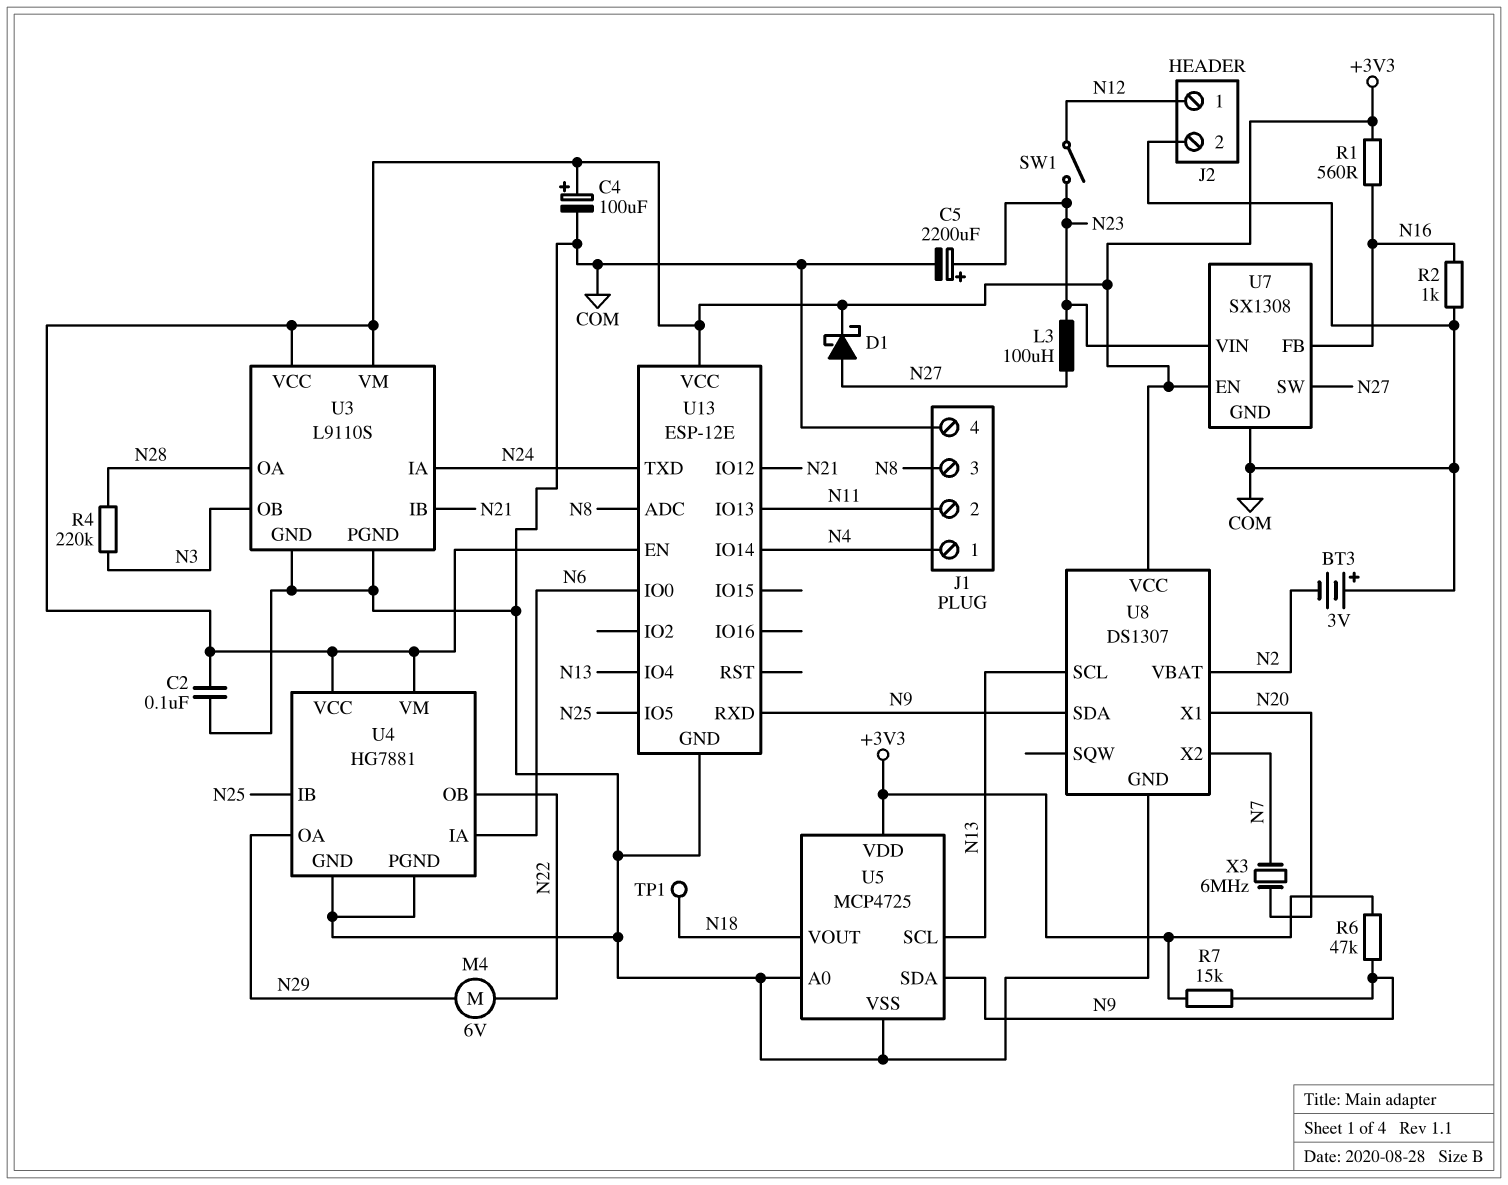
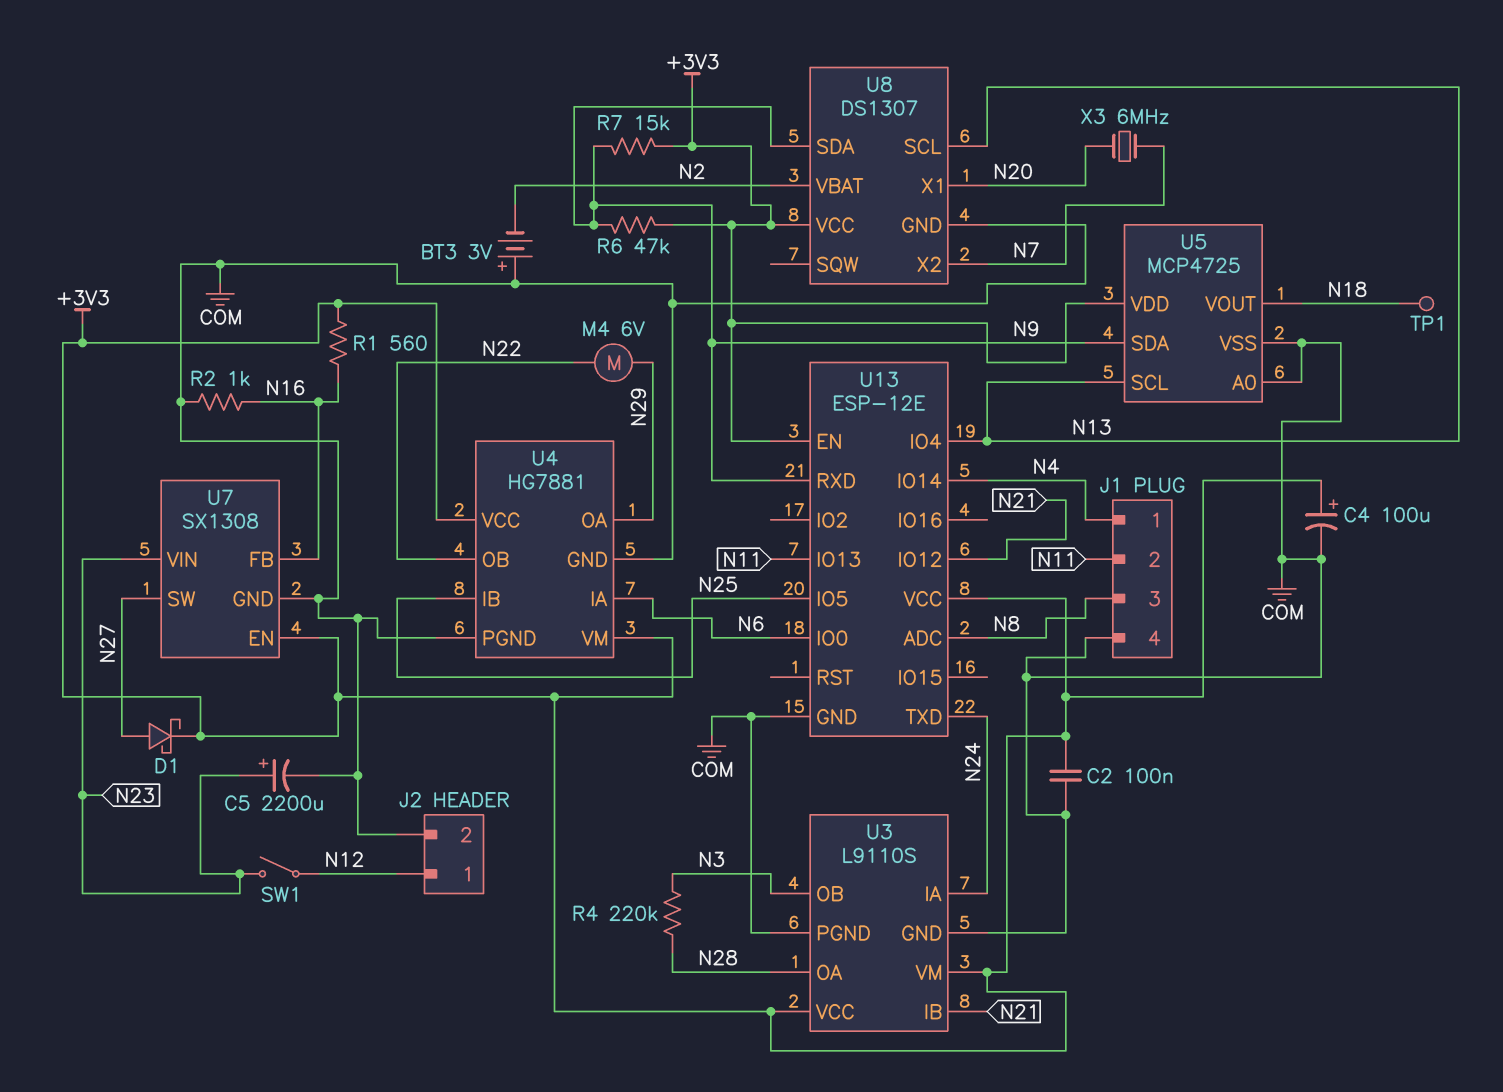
L3: 100uH (N23, N27) -> none

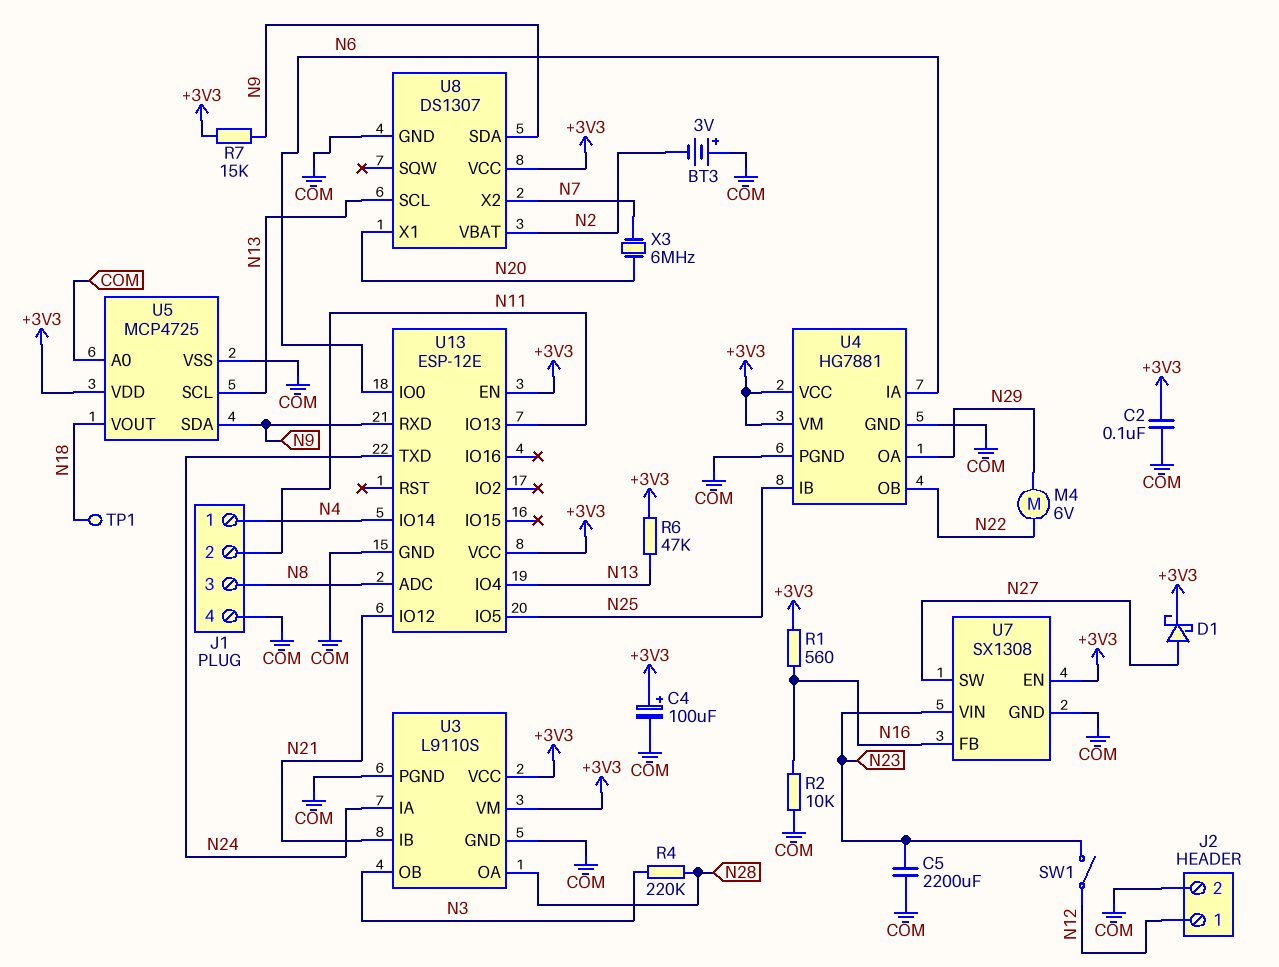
C5: 2200uF (plus N23, minus COM) -> 2200uF (COM, N23)
R2: 1k (COM, N16) -> 10k (COM, N16)
R6: 47k (+3V3, N9) -> 47k (+3V3, N13)

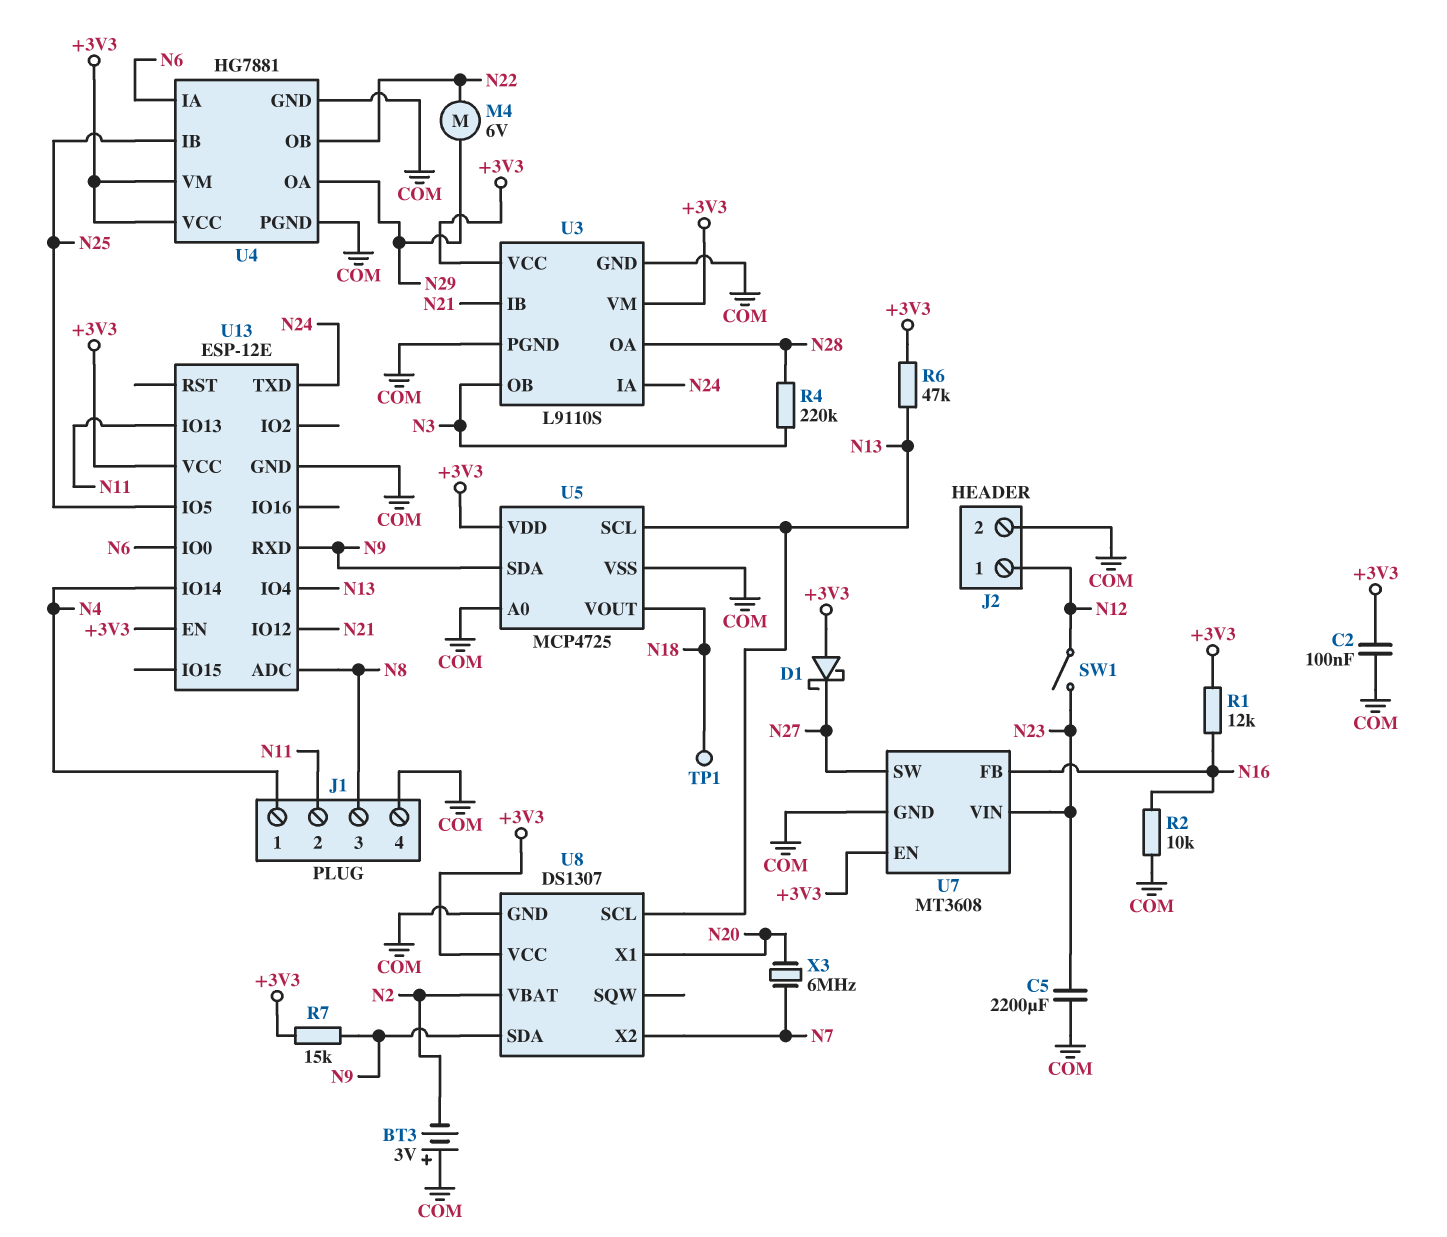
C4: 100uF (plus +3V3, minus COM) -> none
D1: schottky (A N27, K +3V3) -> schottky (A +3V3, K N27)
R1: 560 (+3V3, N16) -> 12k (+3V3, N16)
U7: SX1308 -> MT3608

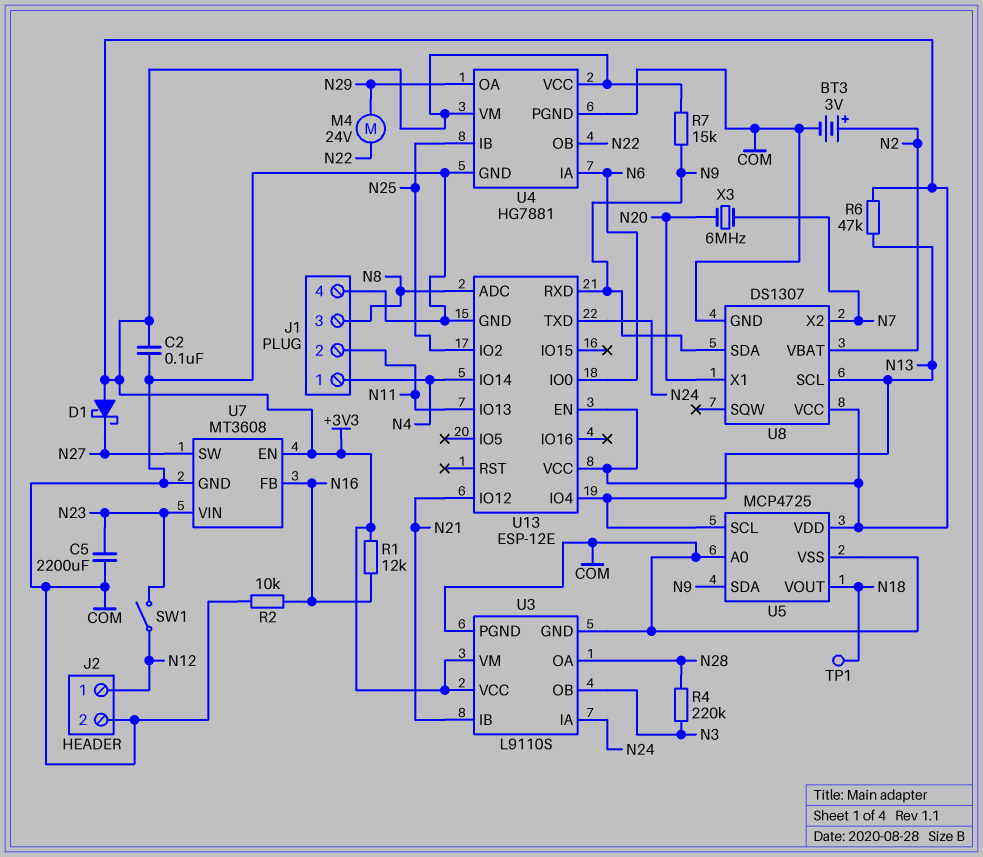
BT3: 3V (plus COM, minus N2) -> 3V (plus N2, minus COM)
M4: motor 6V (N22, N29) -> motor 24V (N22, N29)
U13 pin IO2: none -> N25
U13 pin IO5: N25 -> none

